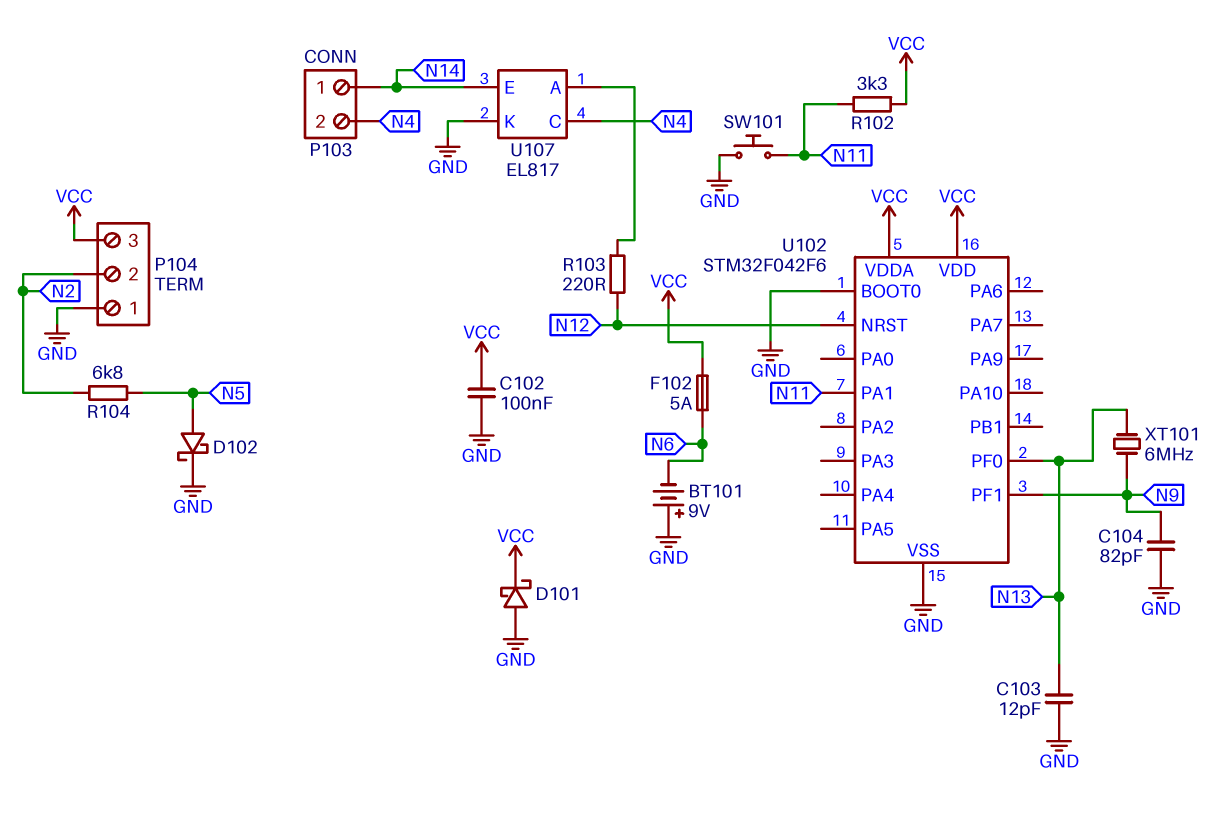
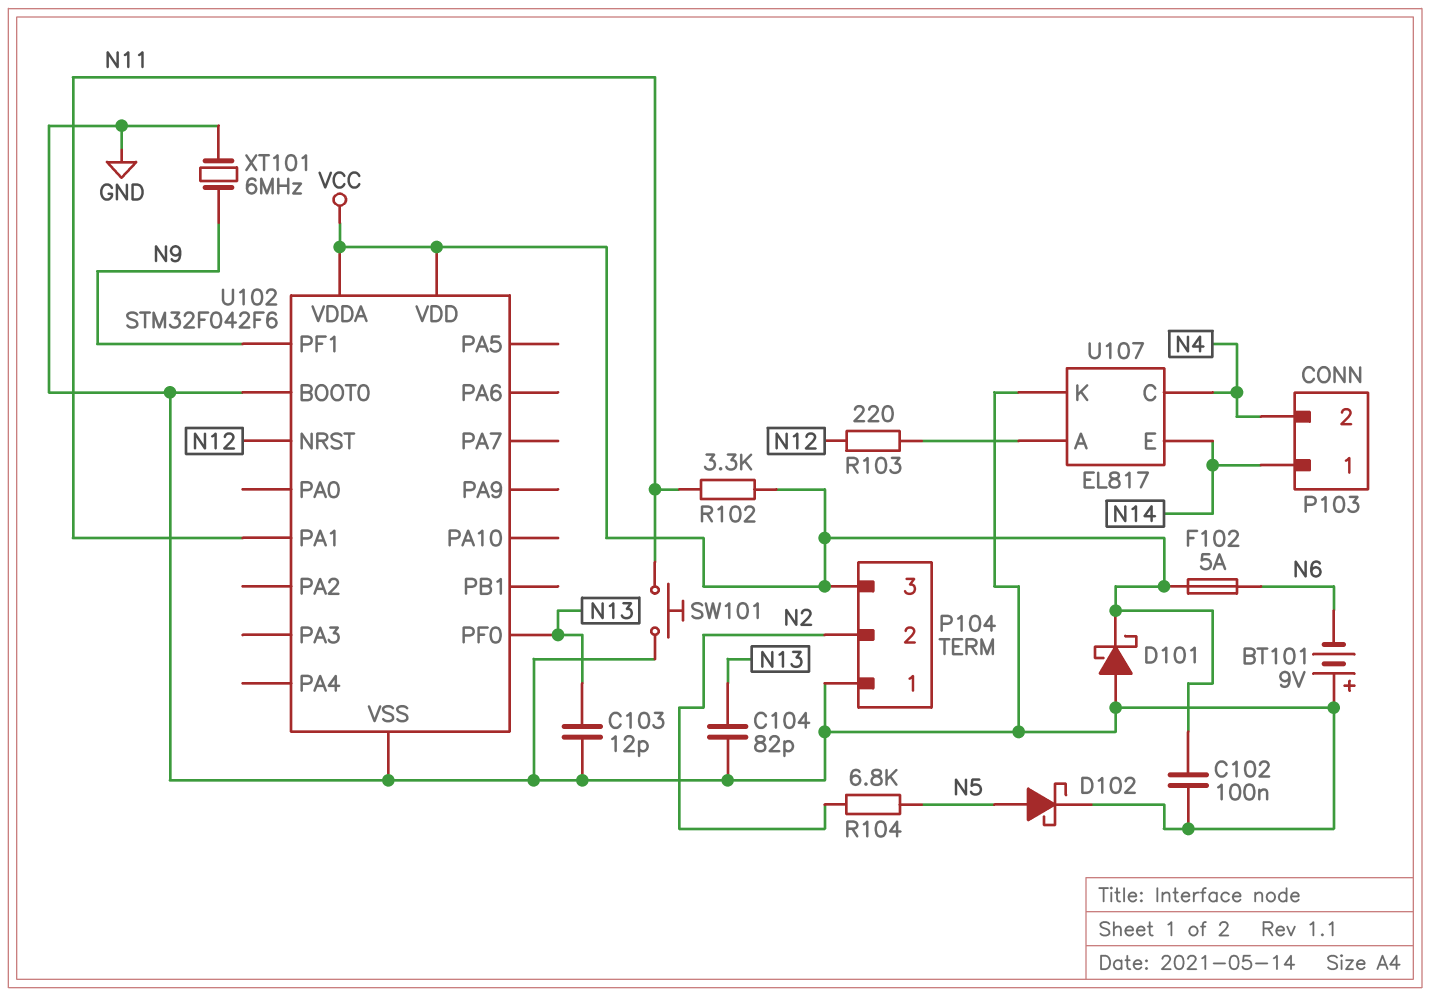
C104: 82pF (GND, N9) -> 82pF (GND, N13)
XT101: 6MHz (N9, N13) -> 6MHz (GND, N9)

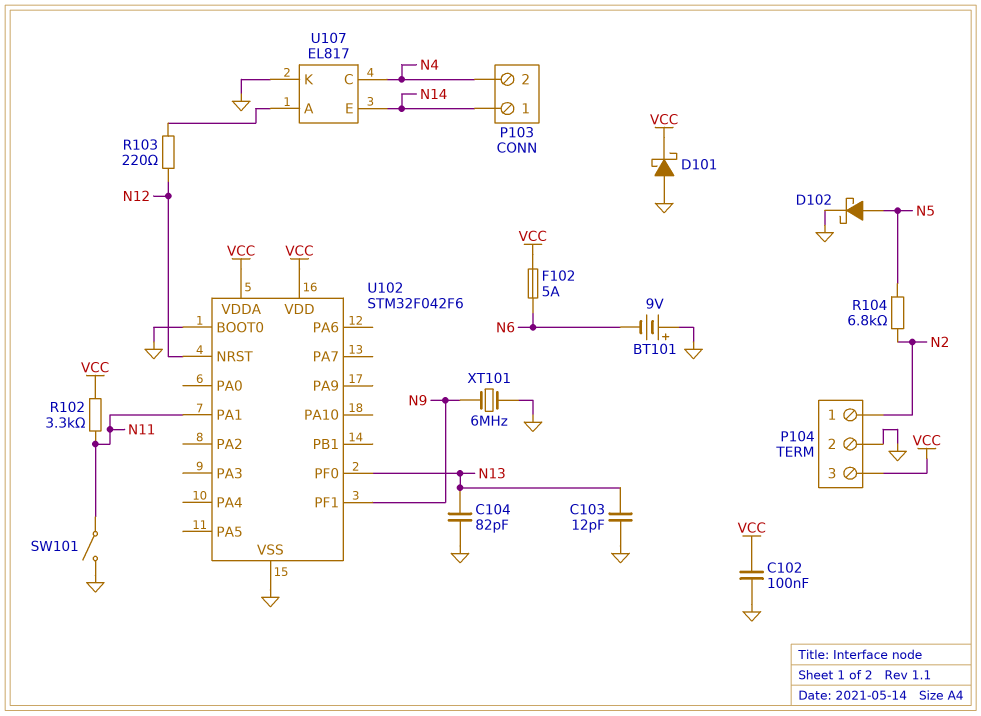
P104 pin 1: GND -> N2
P104 pin 2: N2 -> GND
SW101: button (GND, N11) -> switch (GND, N11)

